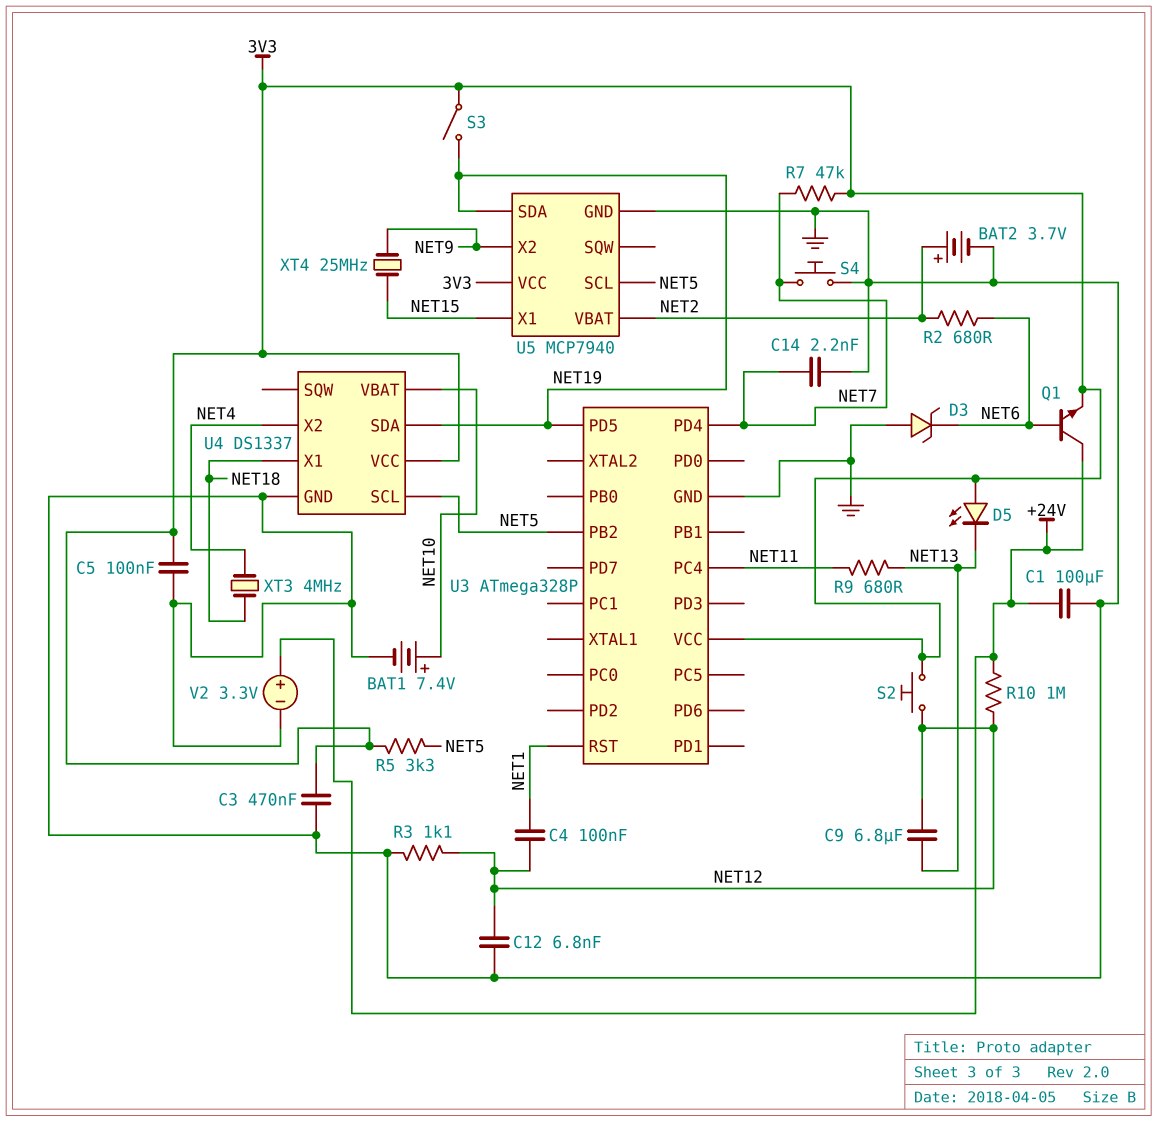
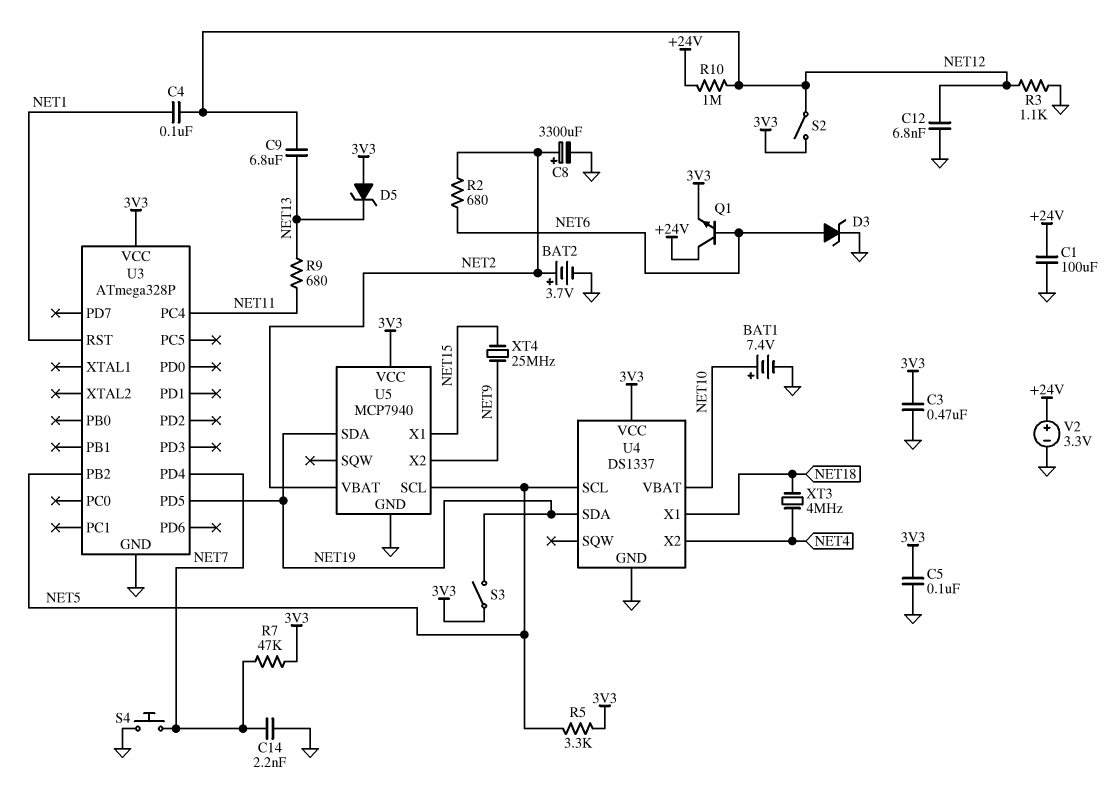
C8: none -> 3300uF (plus NET2, minus GND)
D3: zener (A GND, K NET6) -> zener (A NET6, K GND)
D5: LED (A 3V3, K NET13) -> zener (A 3V3, K NET13)
S2: button (3V3, NET12) -> switch (3V3, NET12)

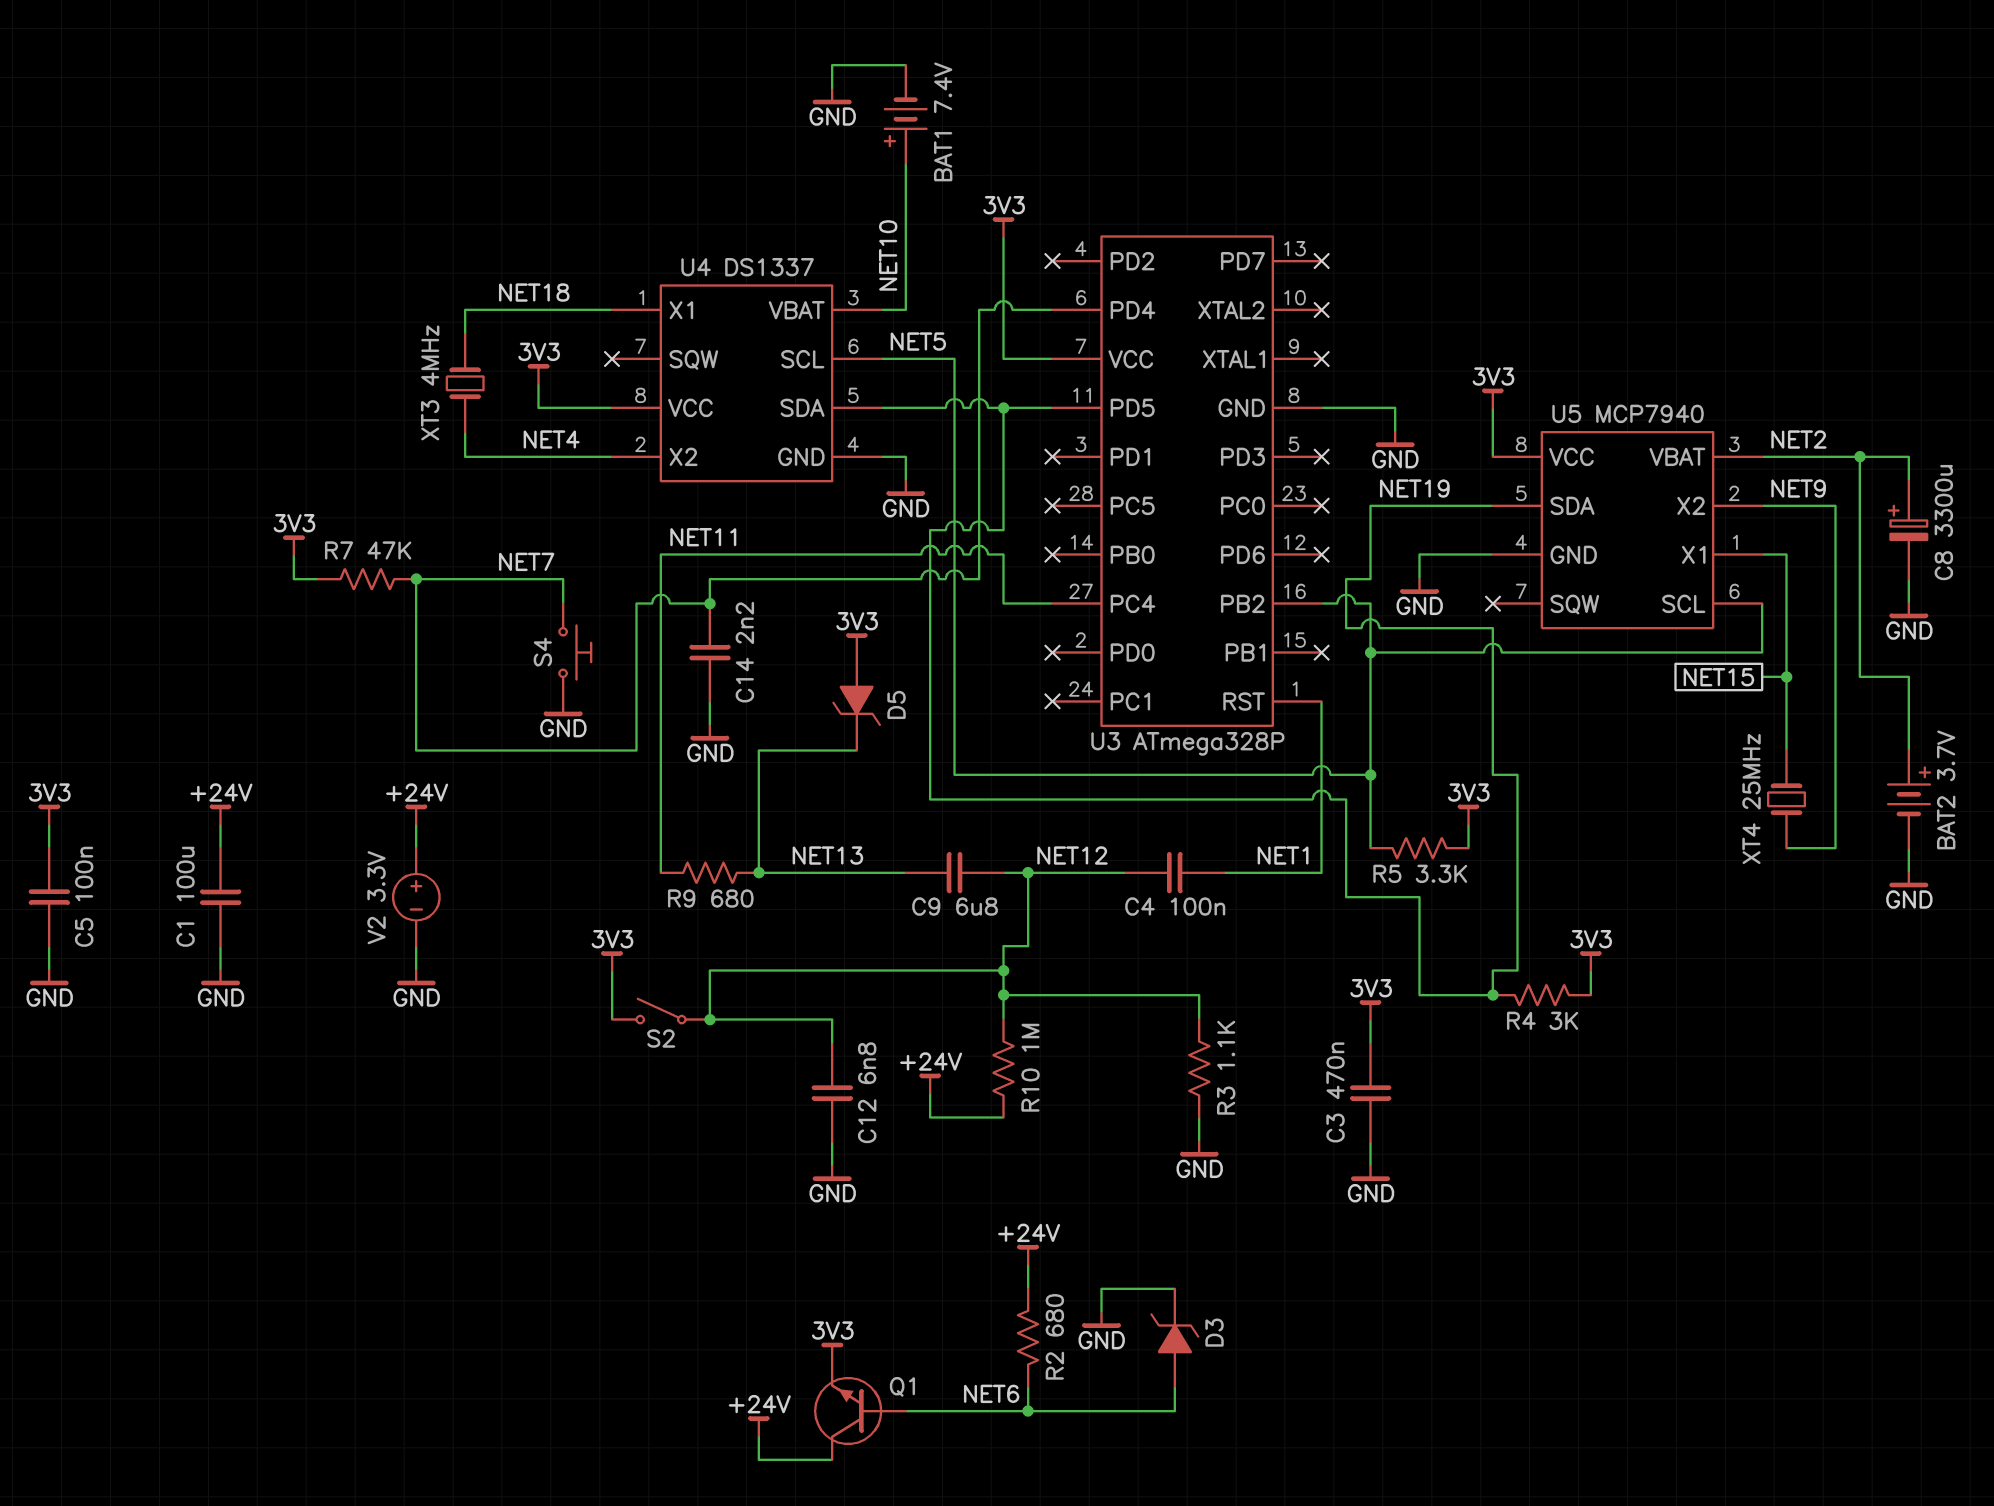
R2: 680 (NET2, NET6) -> 680 (+24V, NET6)
R4: none -> 3k (3V3, NET19)
S3: switch (3V3, NET19) -> none

